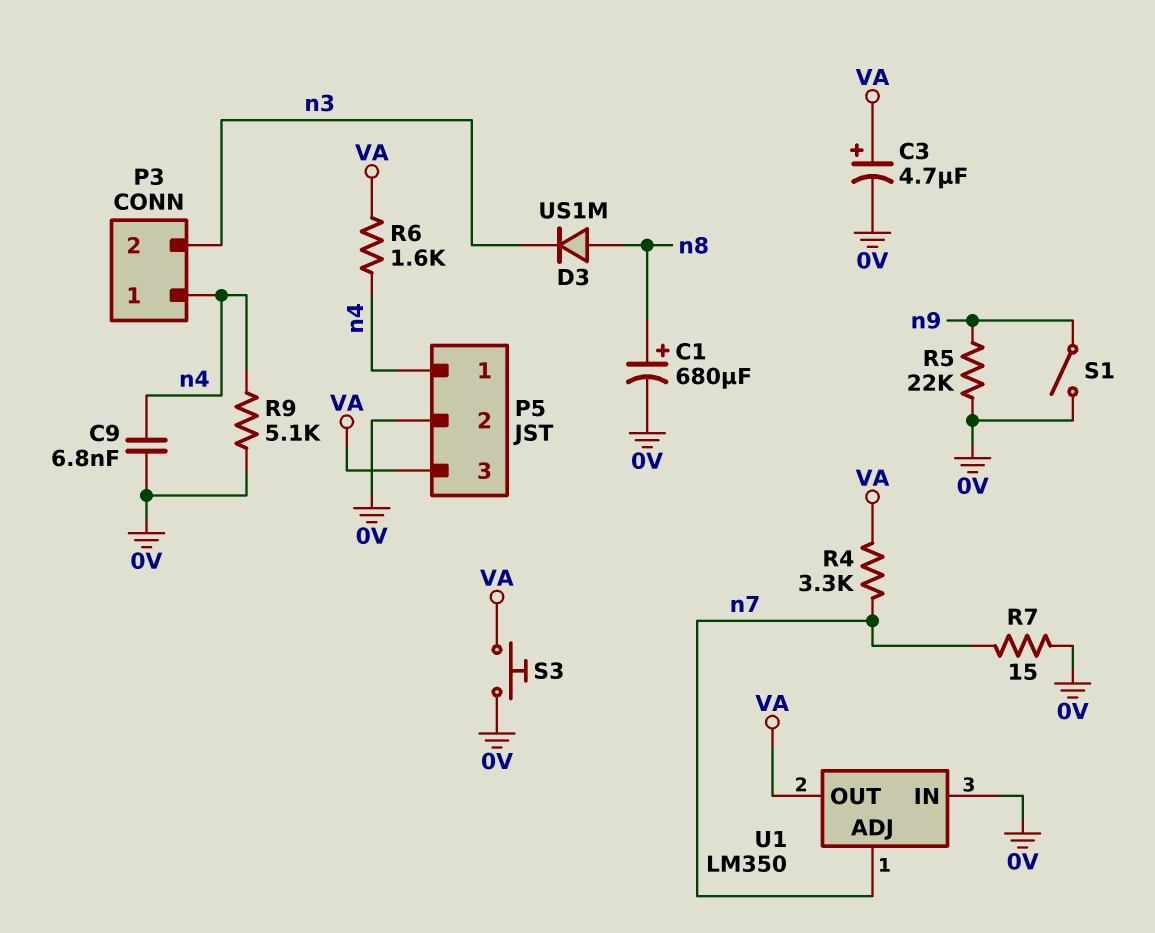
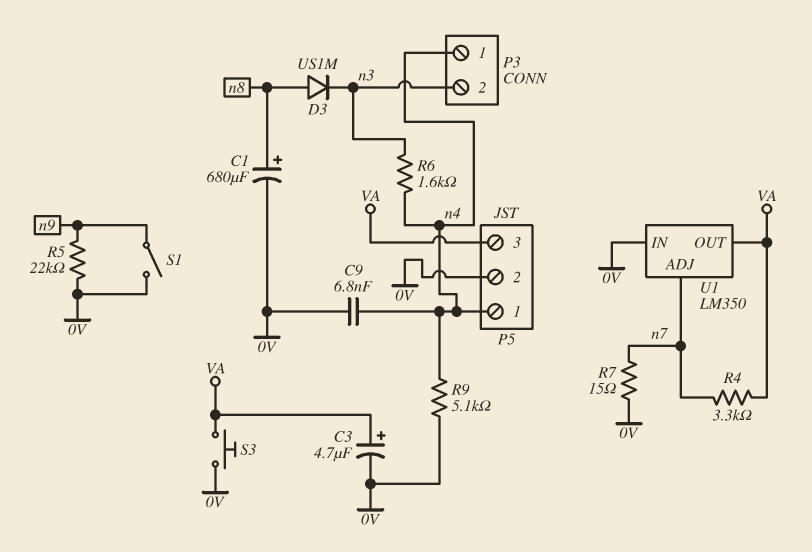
R6: 1.6k (VA, n4) -> 1.6k (n3, n4)

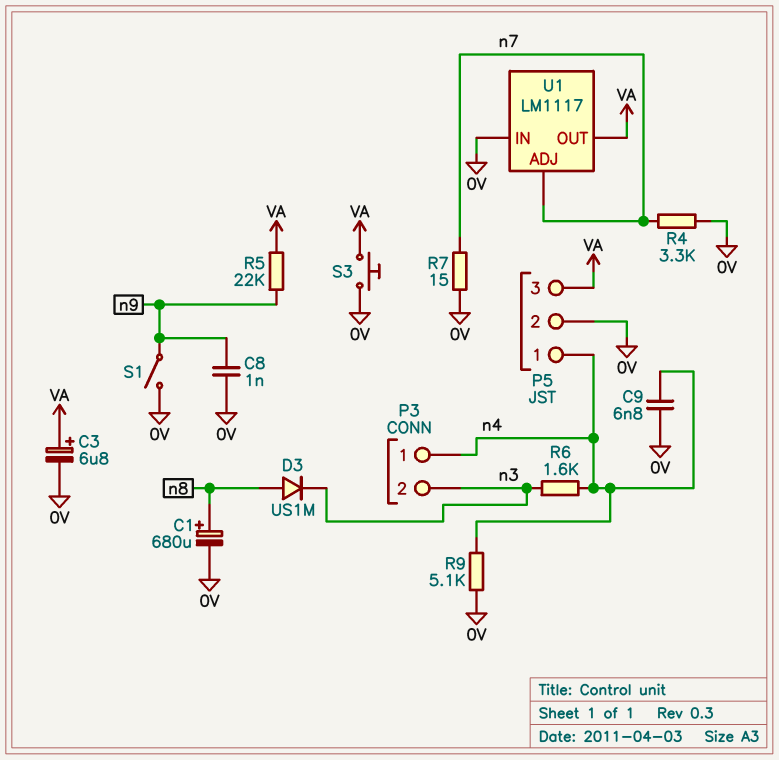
C3: 4.7uF (plus VA, minus 0V) -> 6.8uF (plus VA, minus 0V)
C8: none -> 1nF (0V, n9)
R4: 3.3k (VA, n7) -> 3.3k (0V, n7)
R5: 22k (0V, n9) -> 22k (VA, n9)
U1: LM350 -> LM1117

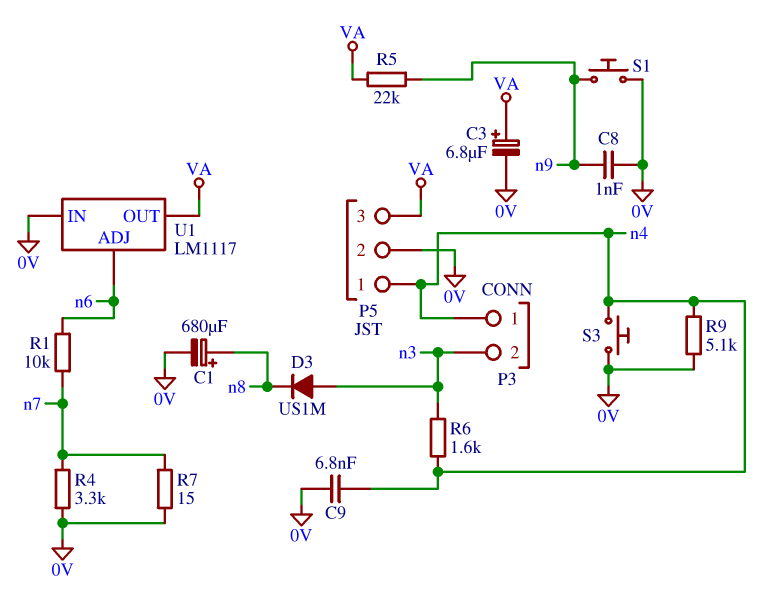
D3: diode US1M (A n8, K n3) -> diode US1M (A n3, K n8)
R1: none -> 10k (n6, n7)
S1: switch (0V, n9) -> button (0V, n9)
S3: button (0V, VA) -> button (0V, n4)
U1 pin ADJ: n7 -> n6

